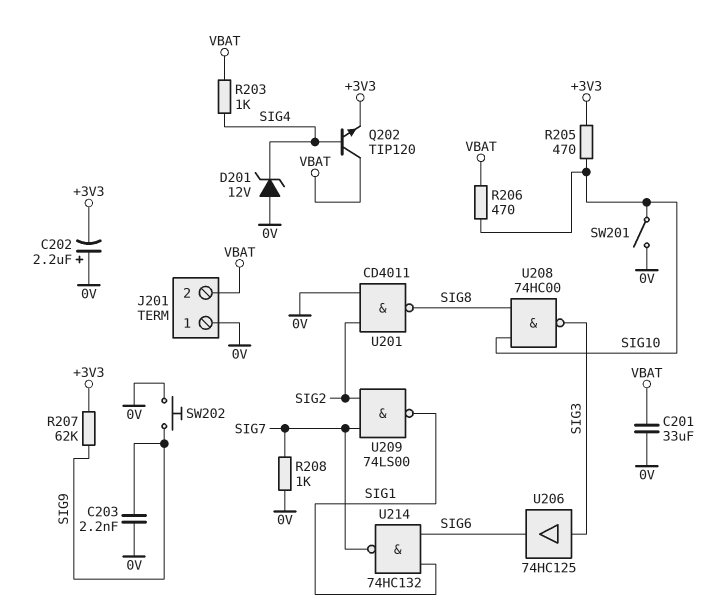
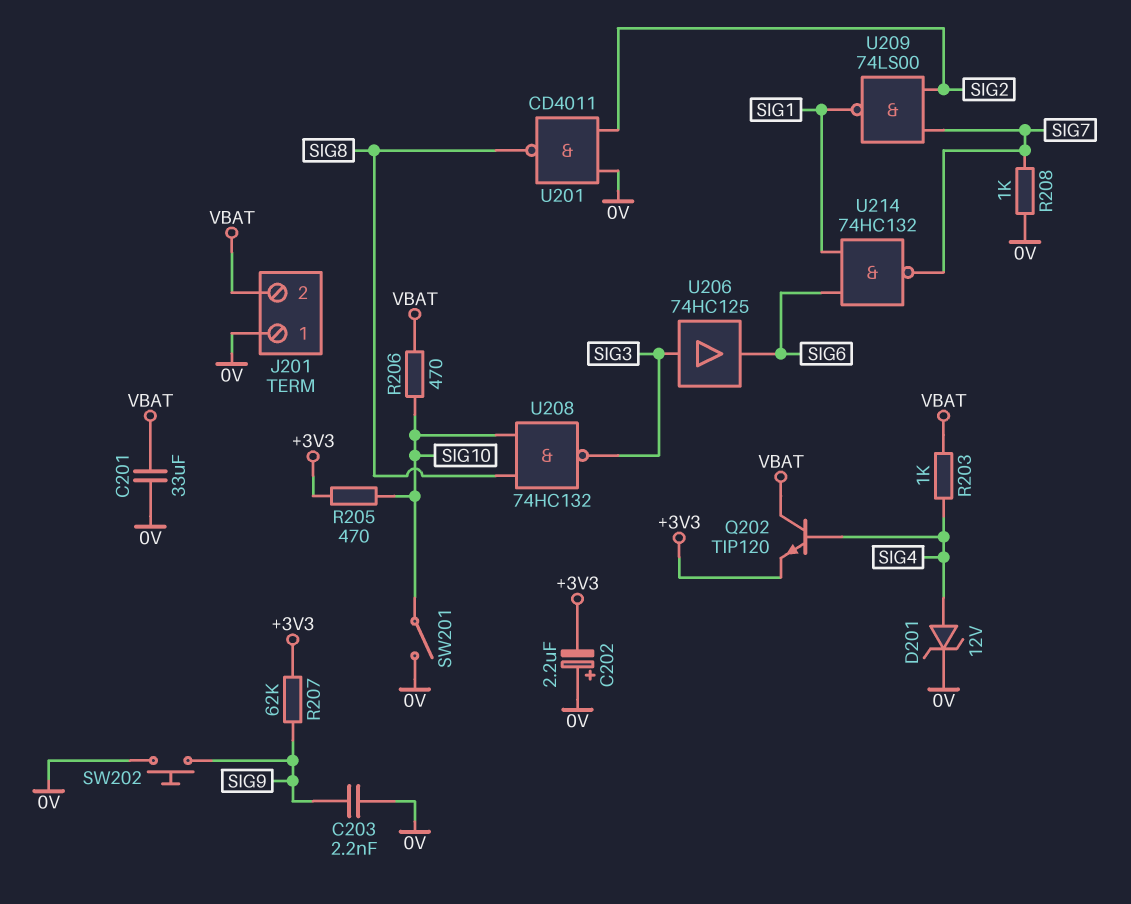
D201: zener 12V (A 0V, K SIG4) -> zener 12V (A SIG4, K 0V)
U208: NAND 74HC00 (in SIG8, in SIG10, out SIG3) -> NAND 74HC132 (in SIG8, in SIG10, out SIG3)

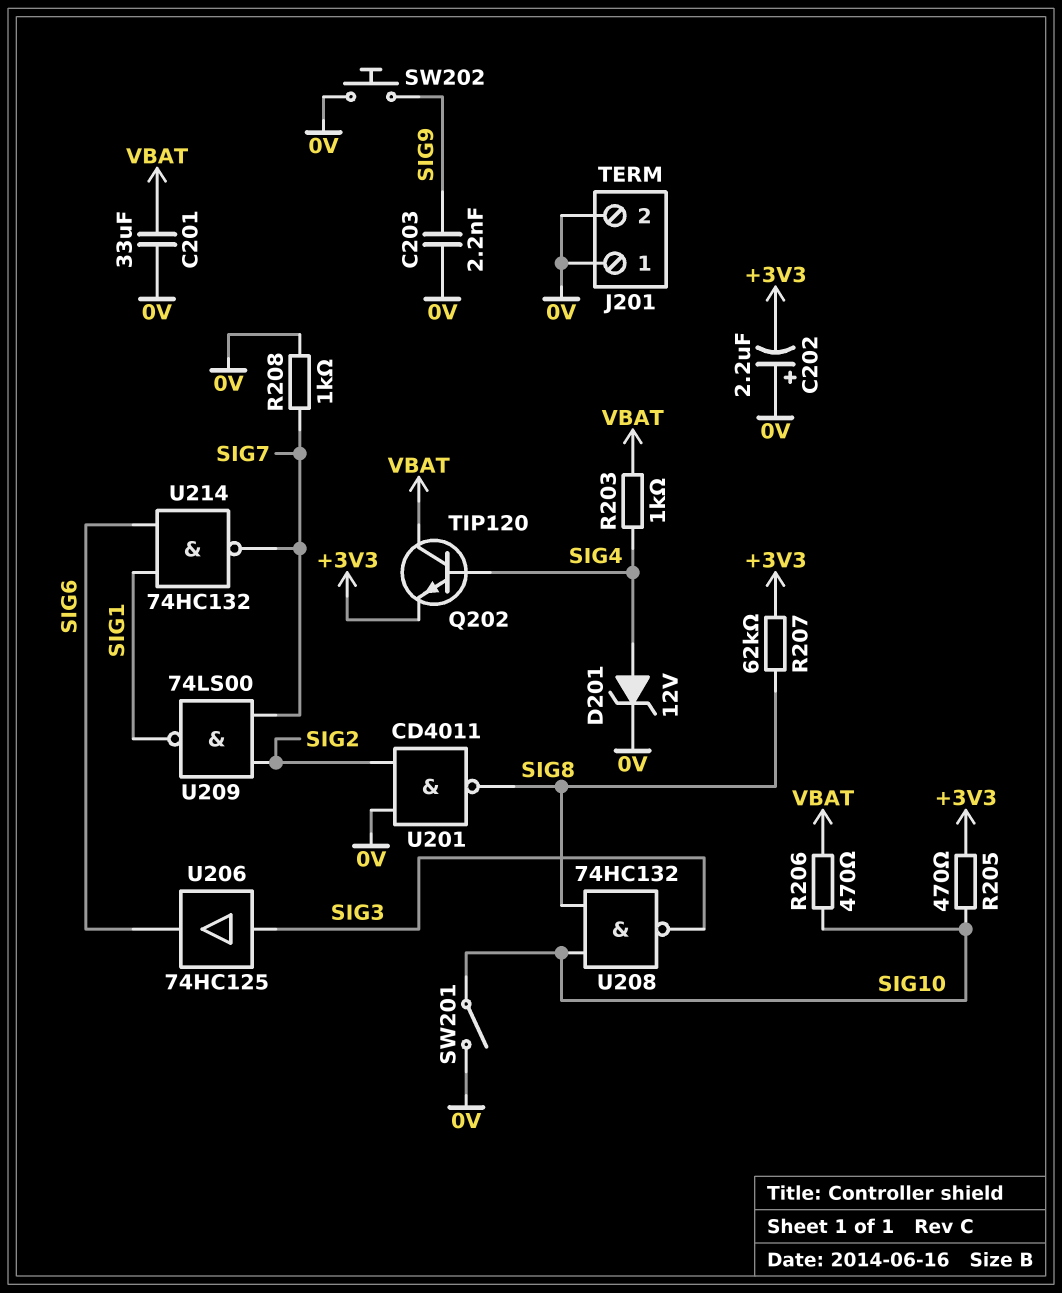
J201 pin 2: VBAT -> 0V
R207: 62k (+3V3, SIG9) -> 62k (+3V3, SIG8)

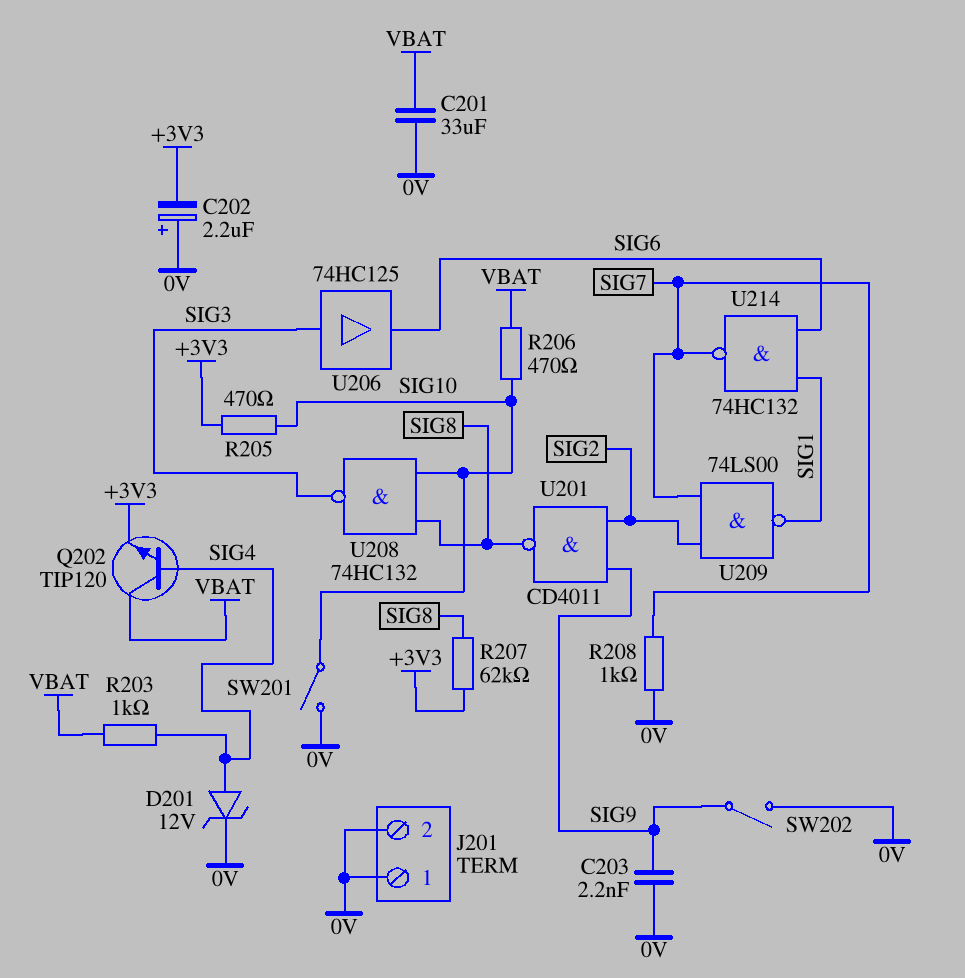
SW202: button (0V, SIG9) -> switch (0V, SIG9)
U201: NAND CD4011 (in 0V, in SIG2, out SIG8) -> NAND CD4011 (in SIG2, in SIG9, out SIG8)

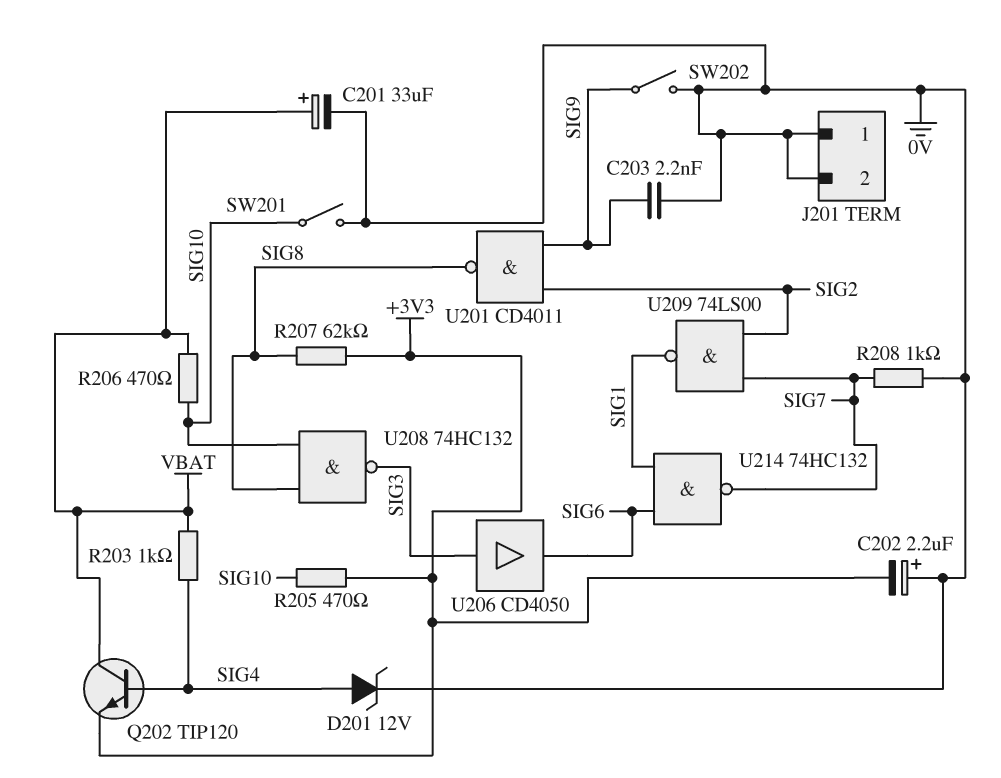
C201: 33uF (0V, VBAT) -> 33uF (plus VBAT, minus 0V)
U206: buffer 74HC125 (in SIG3, out SIG6) -> buffer CD4050 (in SIG3, out SIG6)

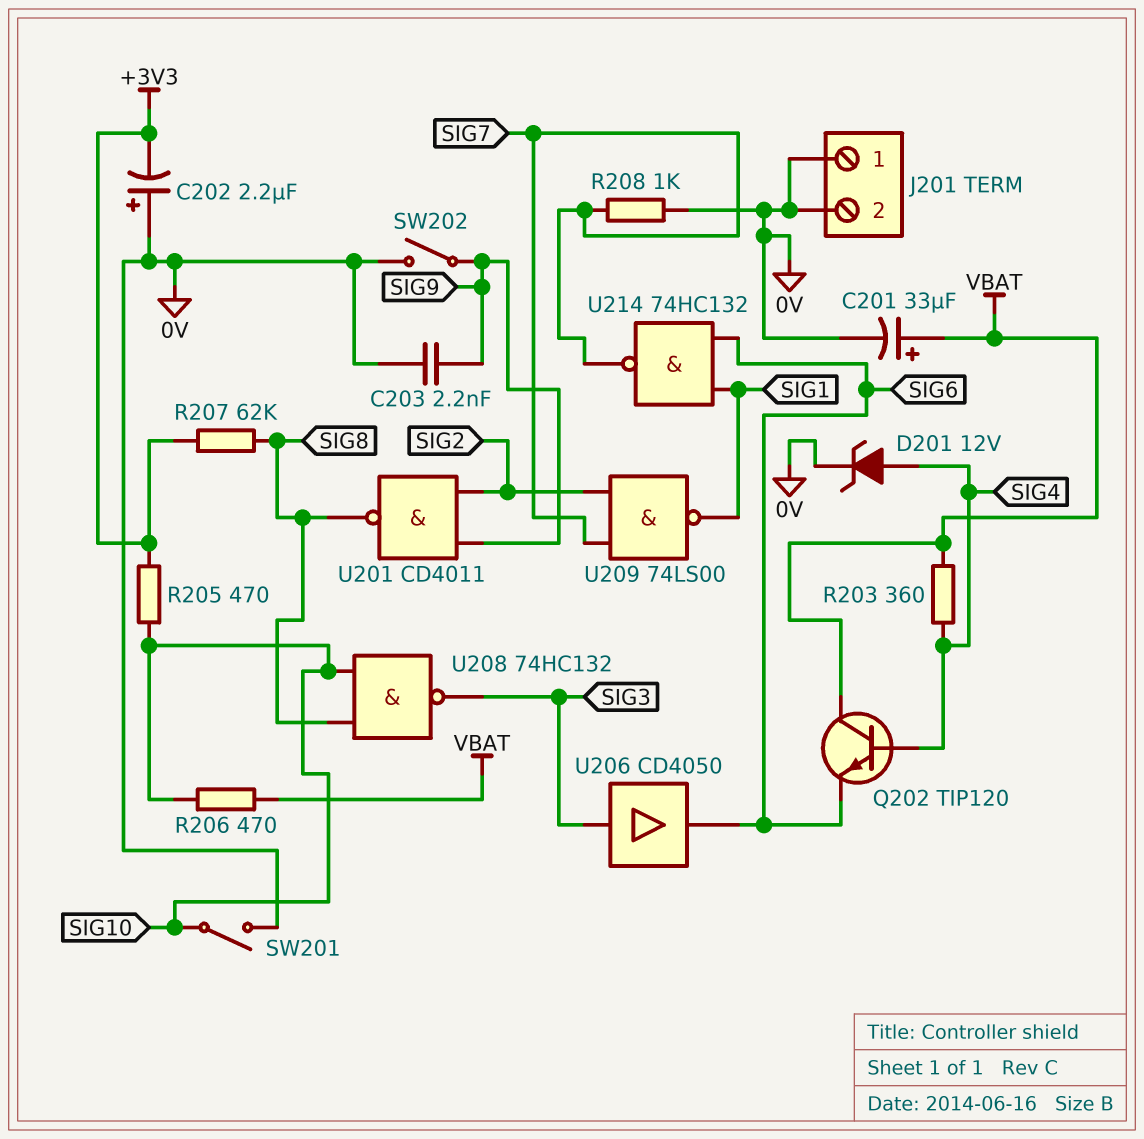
Q202: NPN TIP120 (B SIG4, C VBAT, E +3V3) -> NPN TIP120 (B SIG4, C VBAT, E SIG6)
R203: 1k (SIG4, VBAT) -> 360 (SIG4, VBAT)

